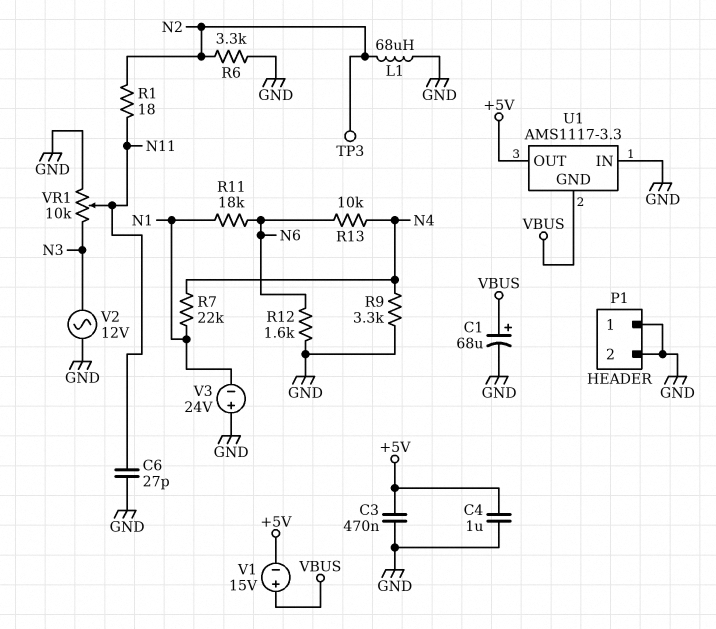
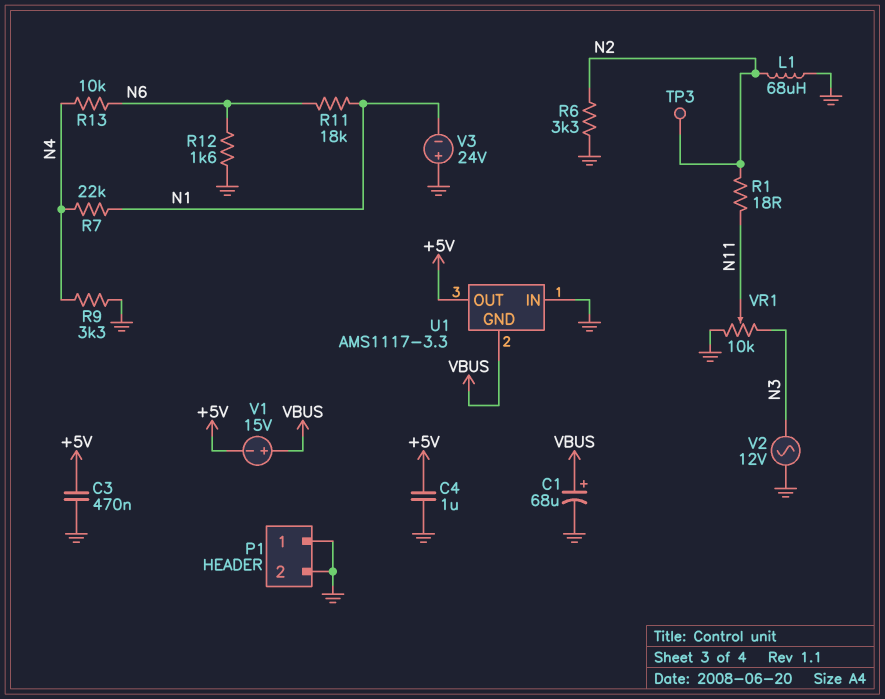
C6: 27pF (GND, N11) -> none

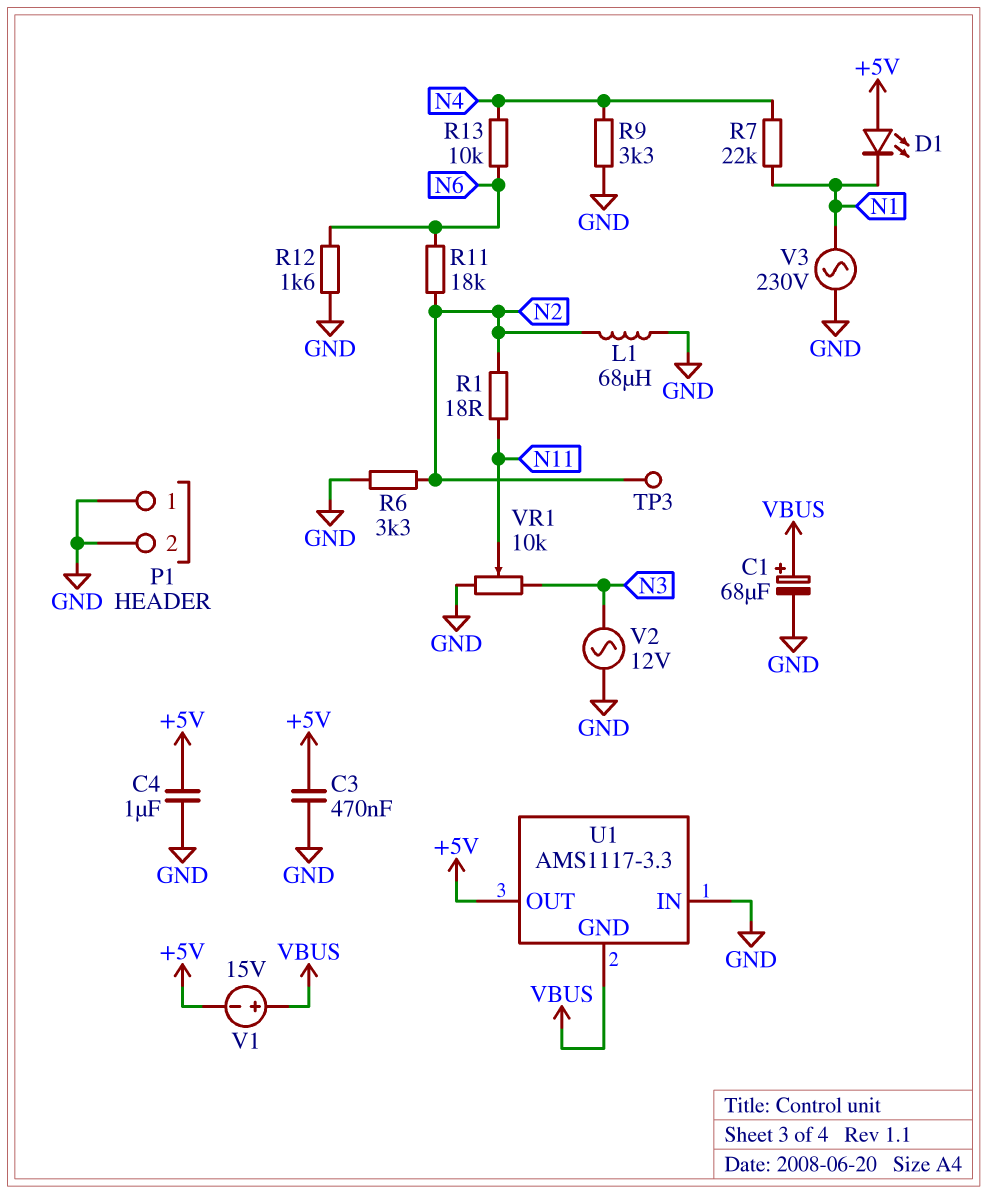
D1: none -> LED (A +5V, K N1)
R11: 18k (N1, N6) -> 18k (N2, N6)
V3: 24V (plus GND, minus N1) -> AC 230V (GND, N1)

